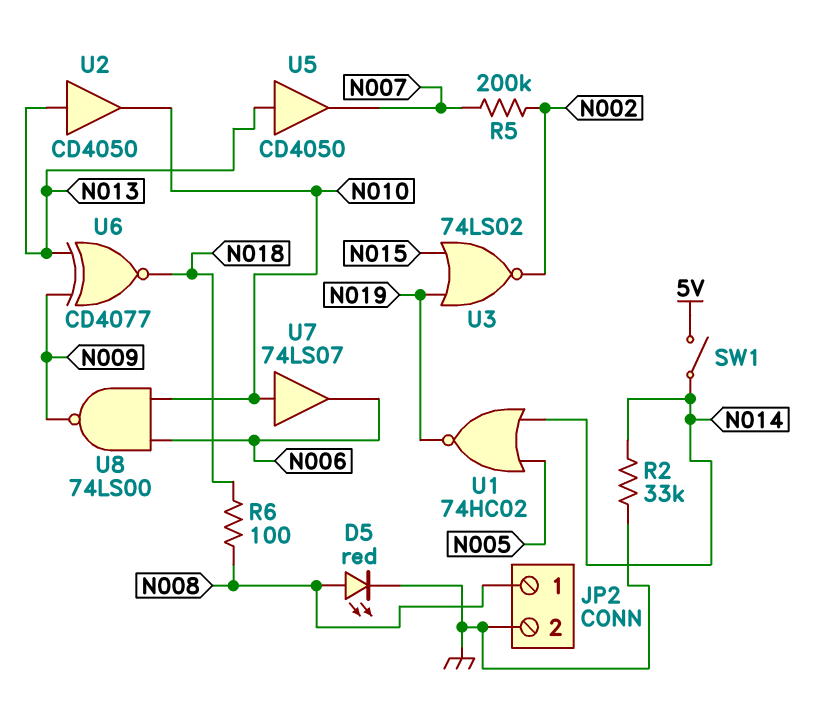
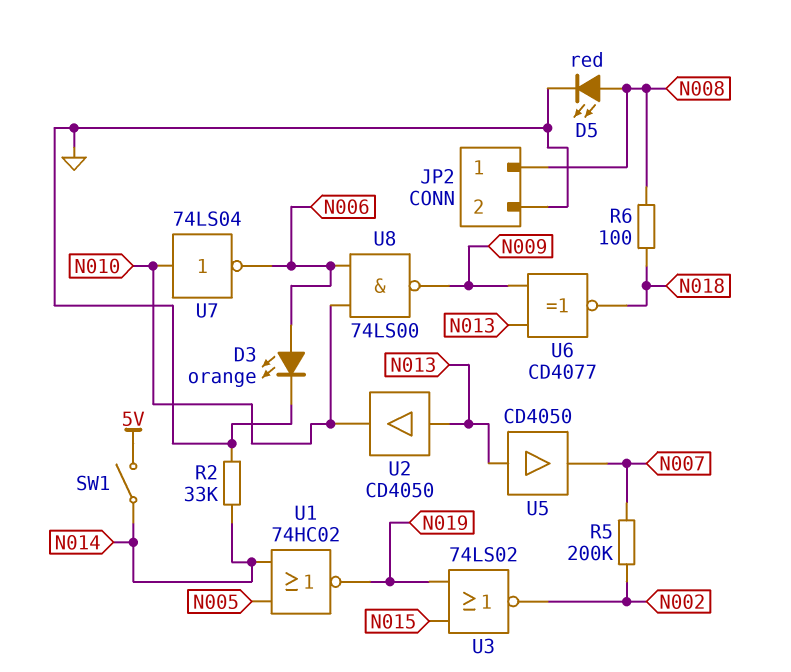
D3: none -> LED orange (A N006, K GND)
U7: buffer 74LS07 (in N010, out N006) -> NOT 74LS04 (in N010, out N006)

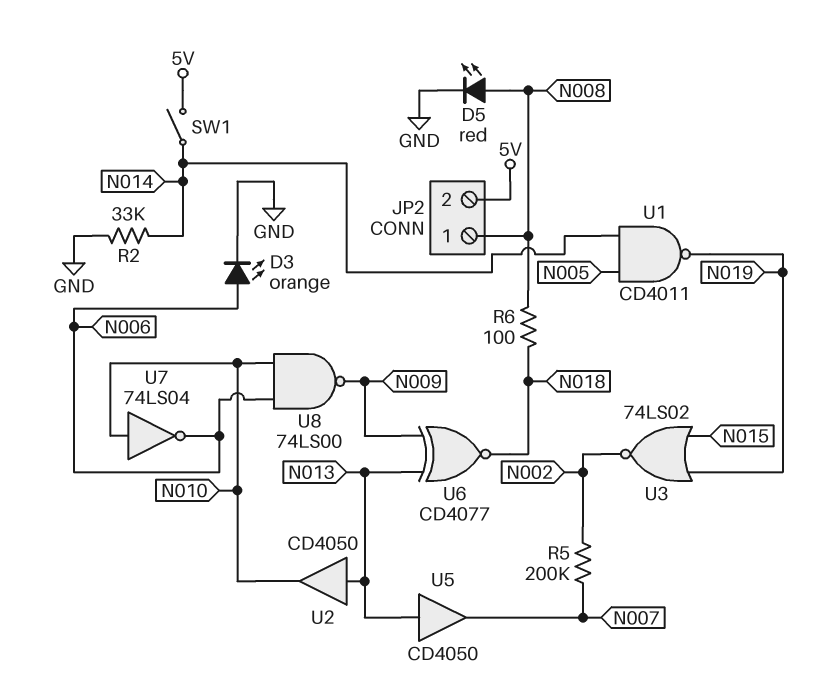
JP2 pin 2: GND -> 5V
U1: NOR 74HC02 (in N005, in N014, out N019) -> NAND CD4011 (in N005, in N014, out N019)

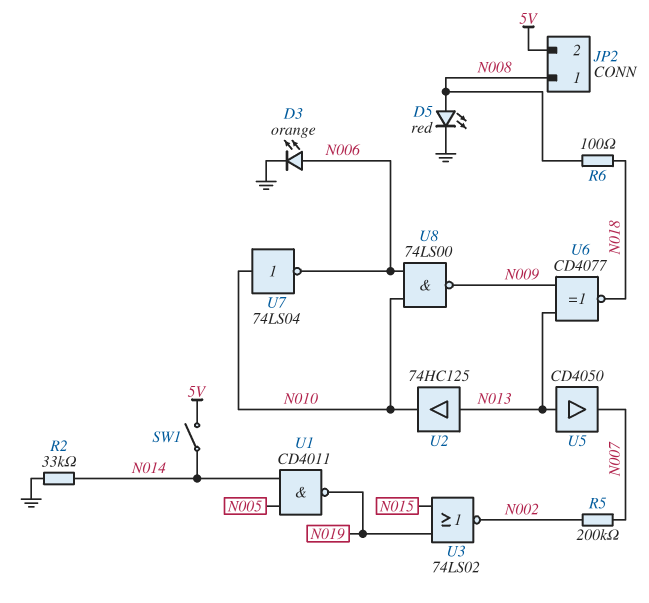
U2: buffer CD4050 (in N013, out N010) -> buffer 74HC125 (in N013, out N010)

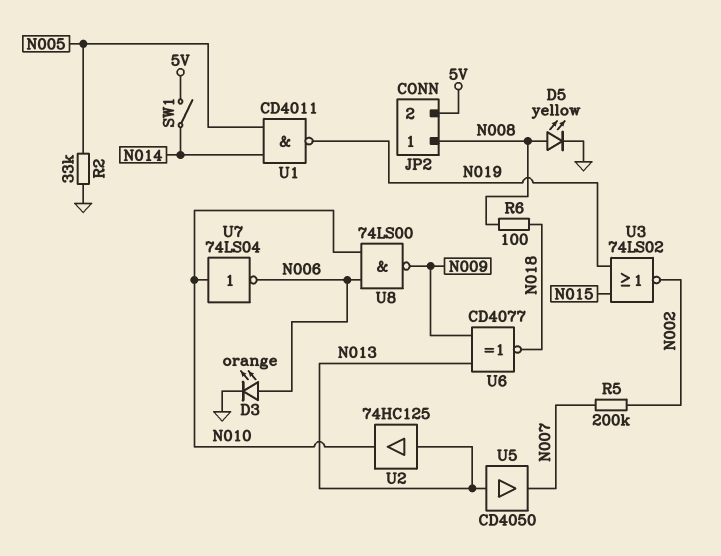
D5: LED red (A N008, K GND) -> LED yellow (A N008, K GND)
R2: 33k (GND, N014) -> 33k (GND, N005)

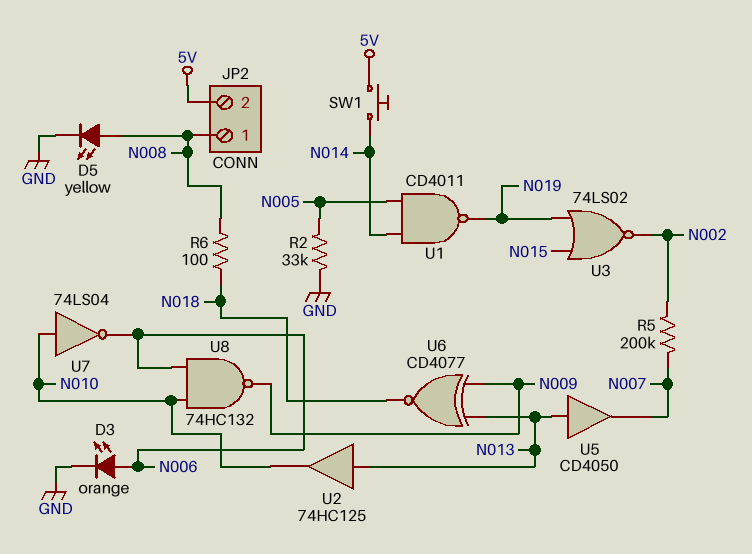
SW1: switch (5V, N014) -> button (5V, N014)
U8: NAND 74LS00 (in N006, in N010, out N009) -> NAND 74HC132 (in N006, in N010, out N009)

